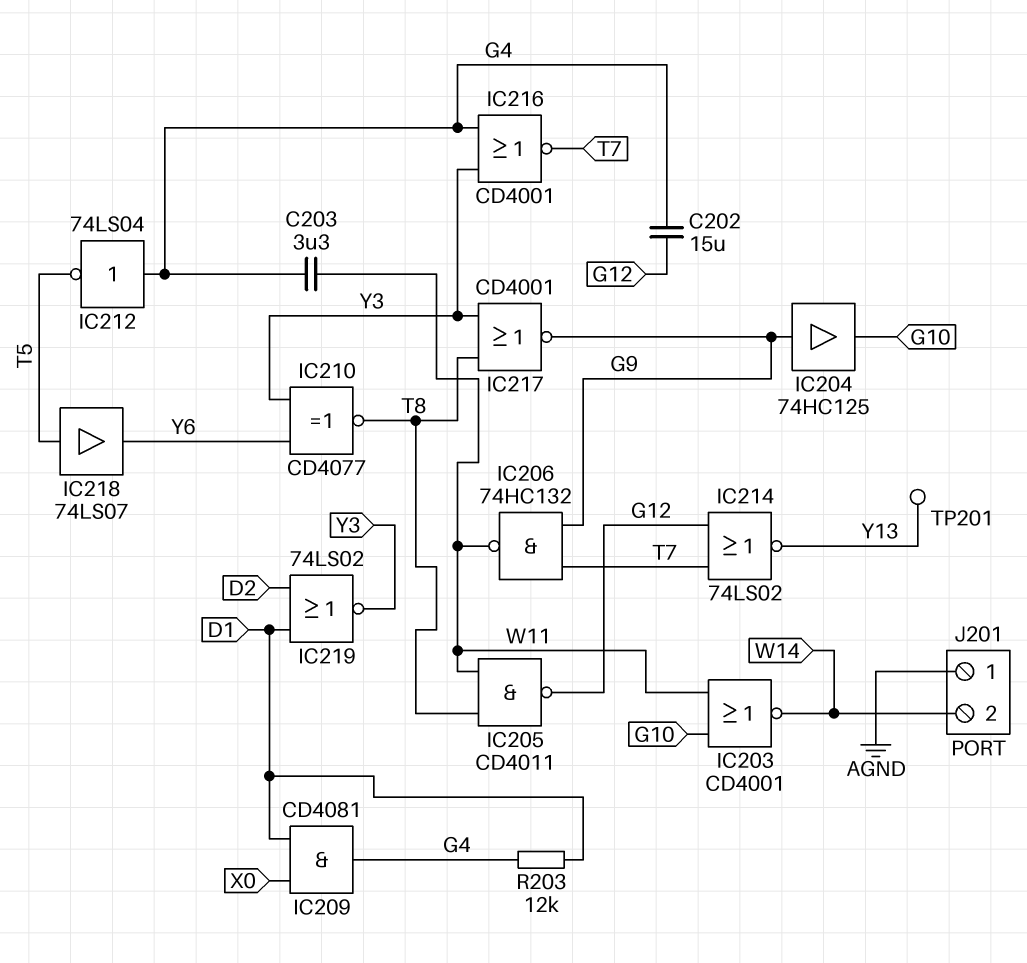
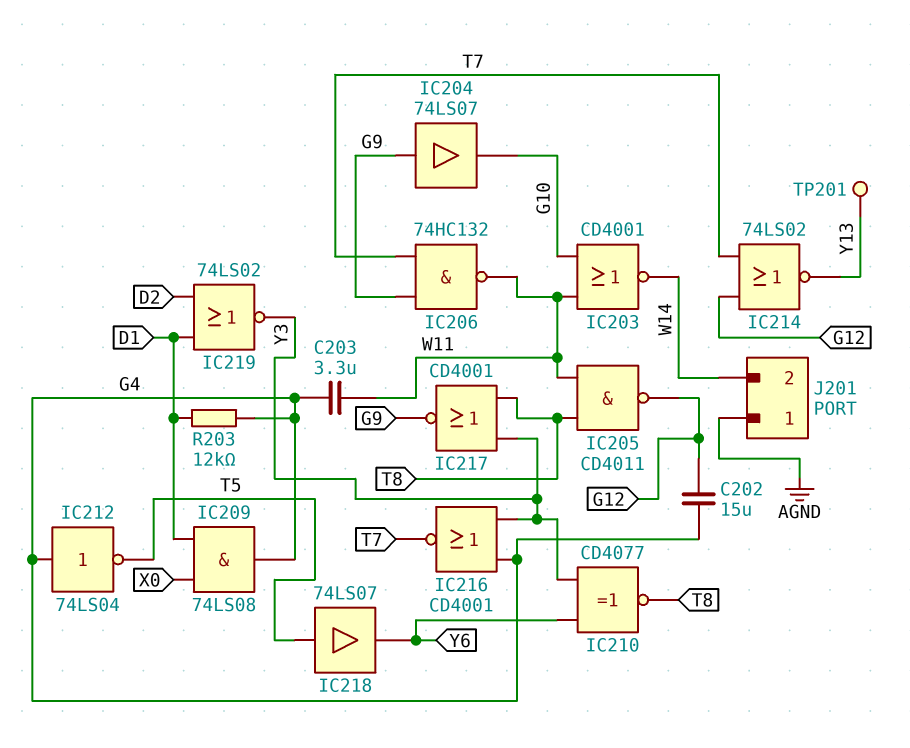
IC204: buffer 74HC125 (in G9, out G10) -> buffer 74LS07 (in G9, out G10)
IC209: AND CD4081 (in D1, in X0, out G4) -> AND 74LS08 (in D1, in X0, out G4)

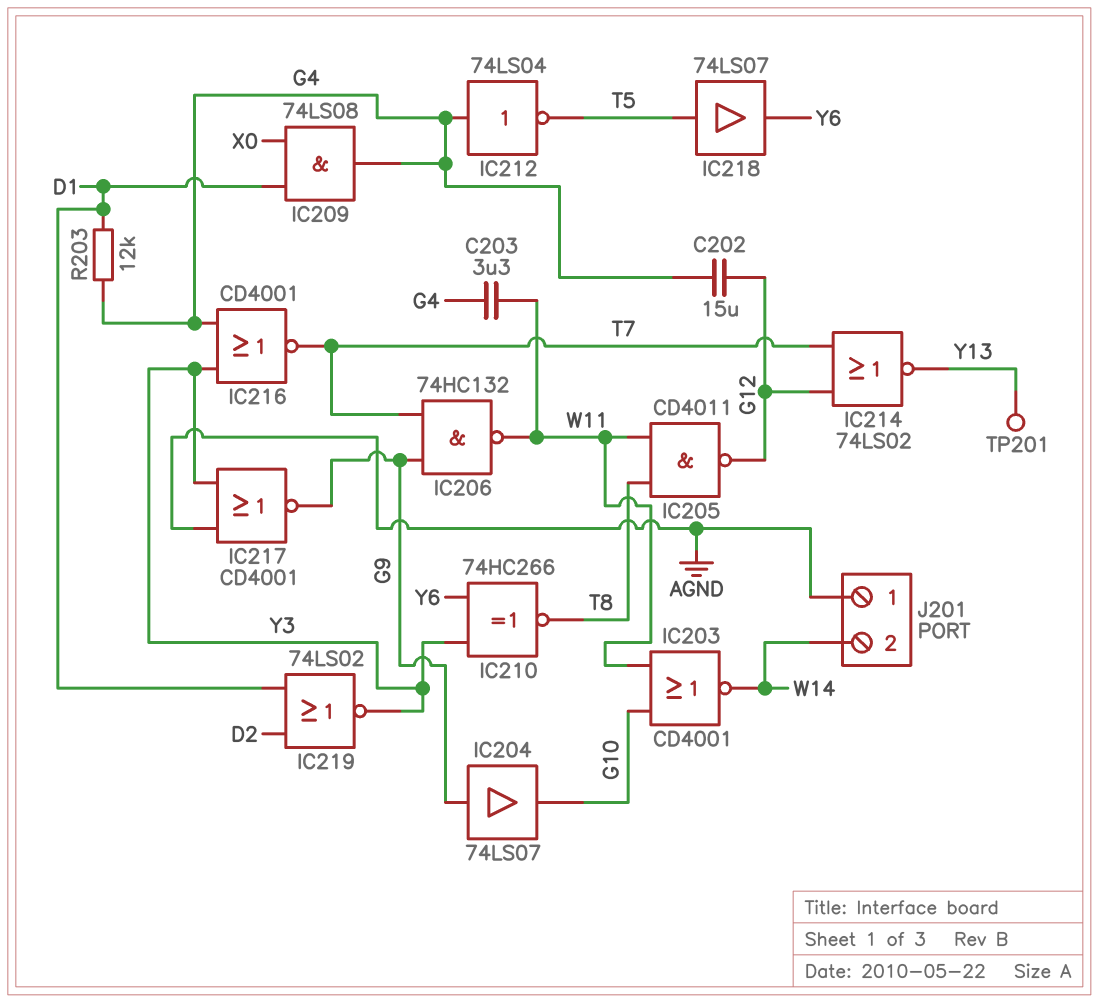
IC210: XNOR CD4077 (in Y3, in Y6, out T8) -> XNOR 74HC266 (in Y3, in Y6, out T8)
IC217: NOR CD4001 (in T8, in Y3, out G9) -> NOR CD4001 (in AGND, in Y3, out G9)

